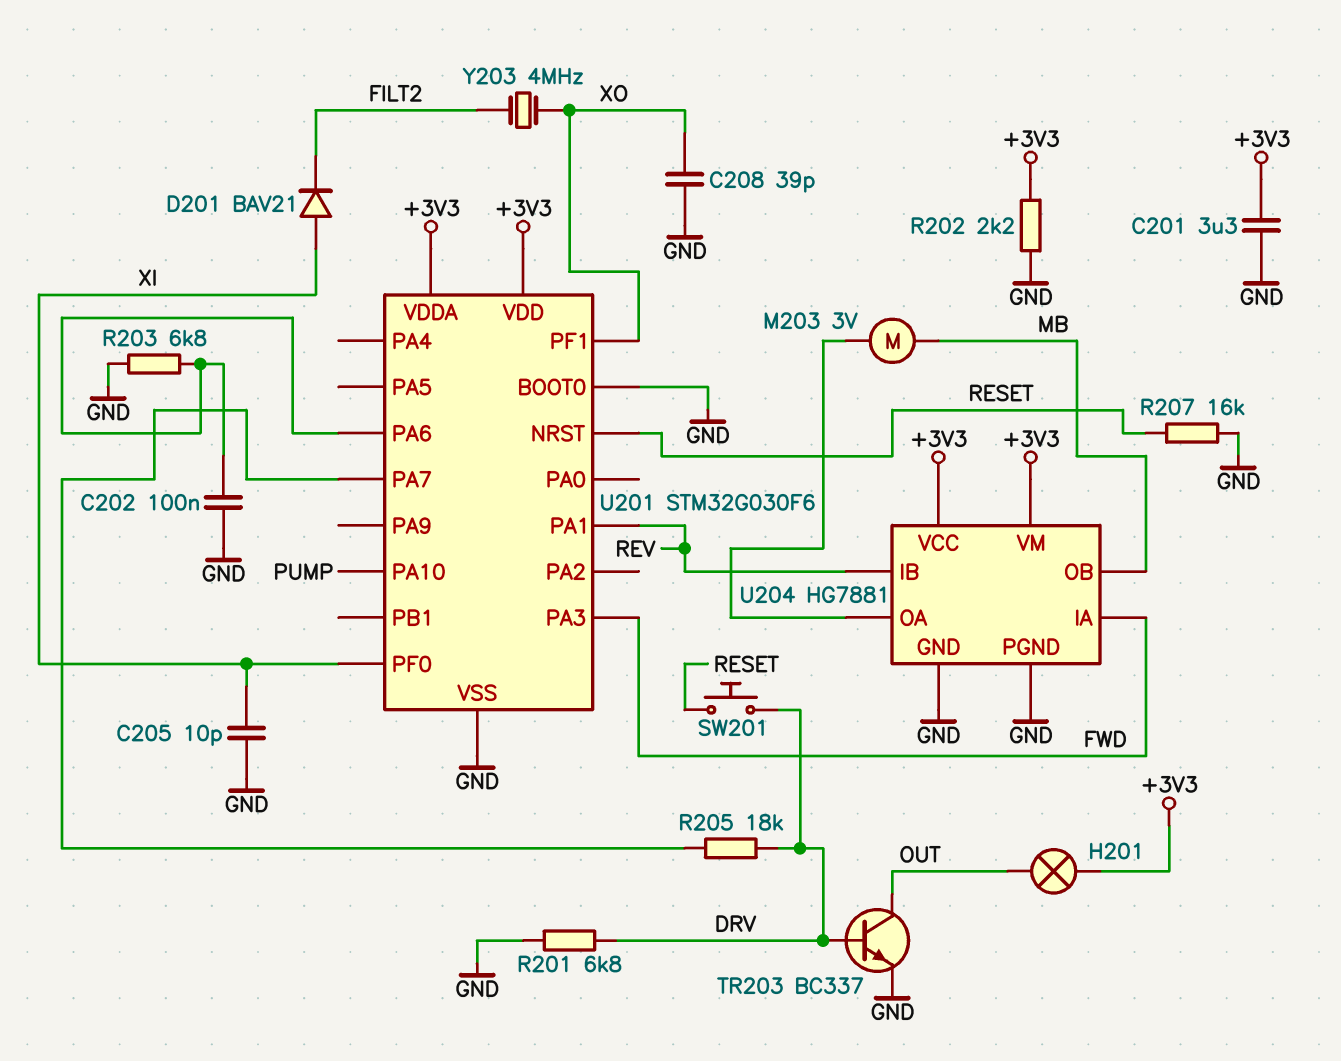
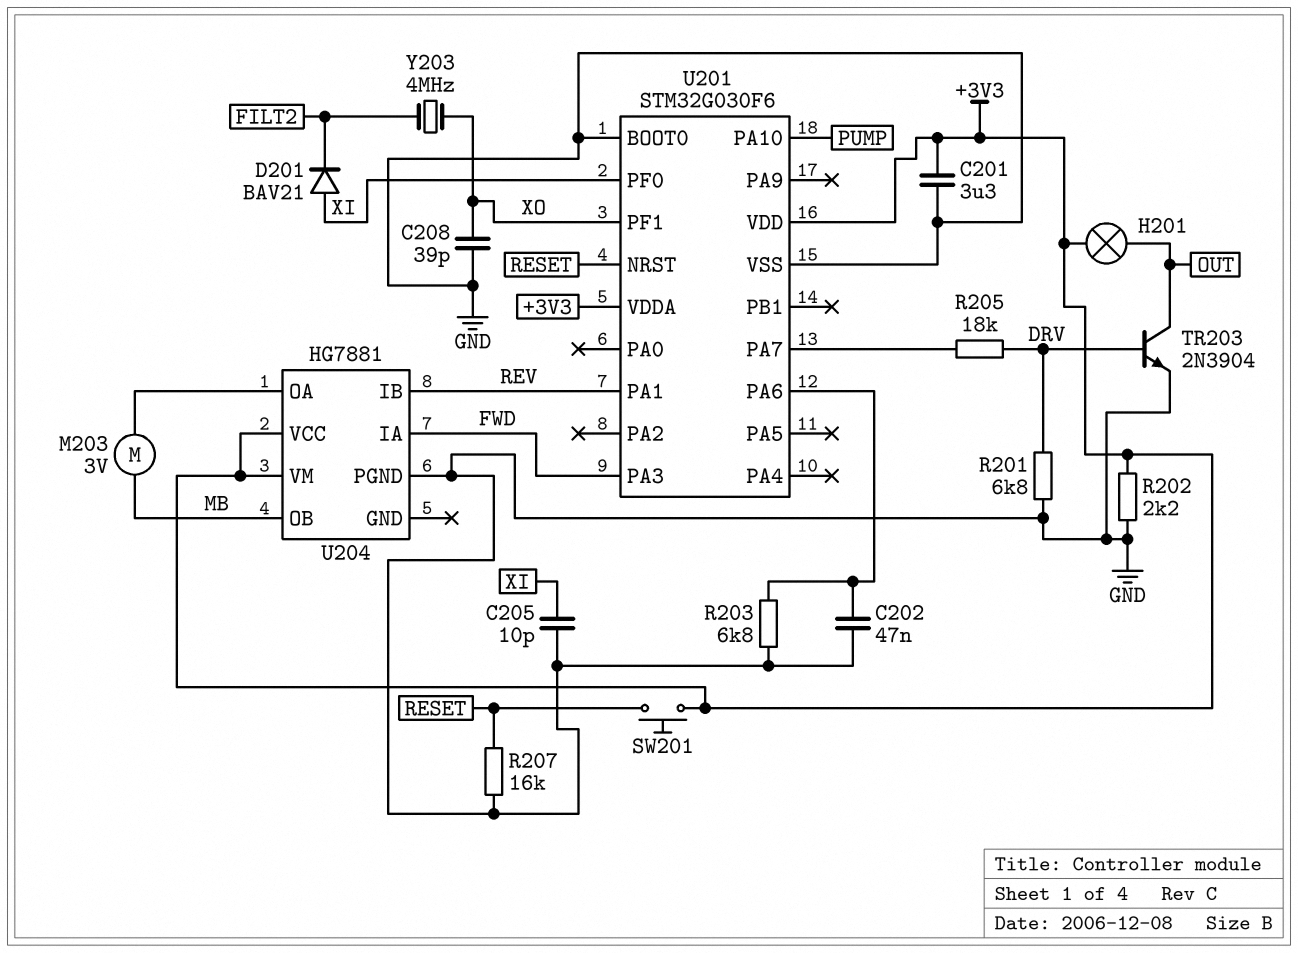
C202: 100nF (GND, U201/PA6) -> 47nF (GND, U201/PA6)
SW201: button (DRV, RESET) -> button (+3V3, RESET)
TR203: NPN BC337 (B DRV, C OUT, E GND) -> NPN 2N3904 (B DRV, C OUT, E GND)
U204 pin GND: GND -> none

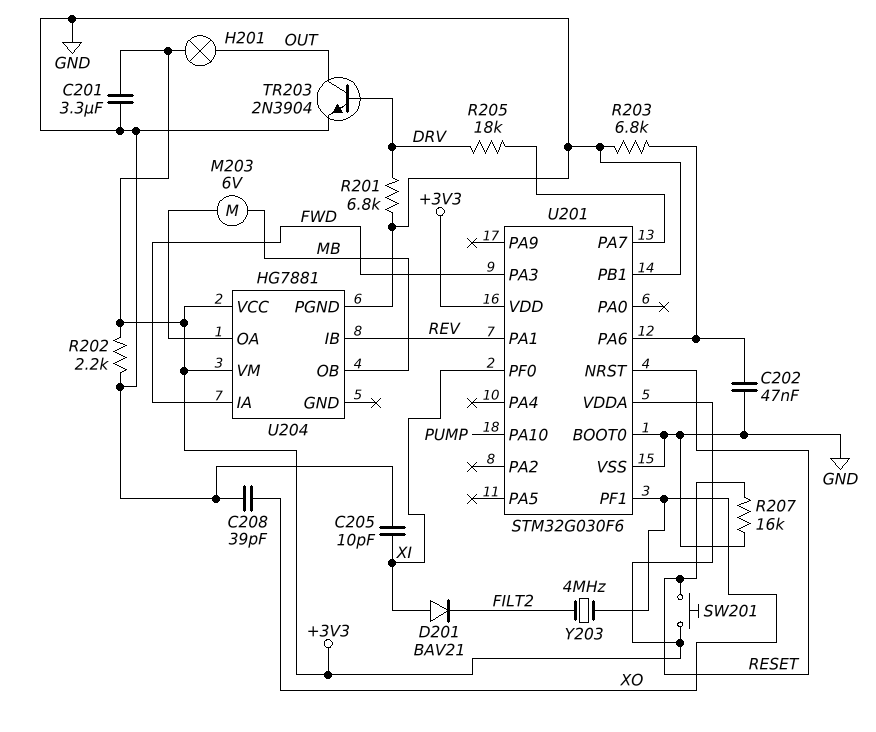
M203: motor 3V (MB, U204/OA) -> motor 6V (MB, U204/OA)
U201 pin PB1: none -> GND

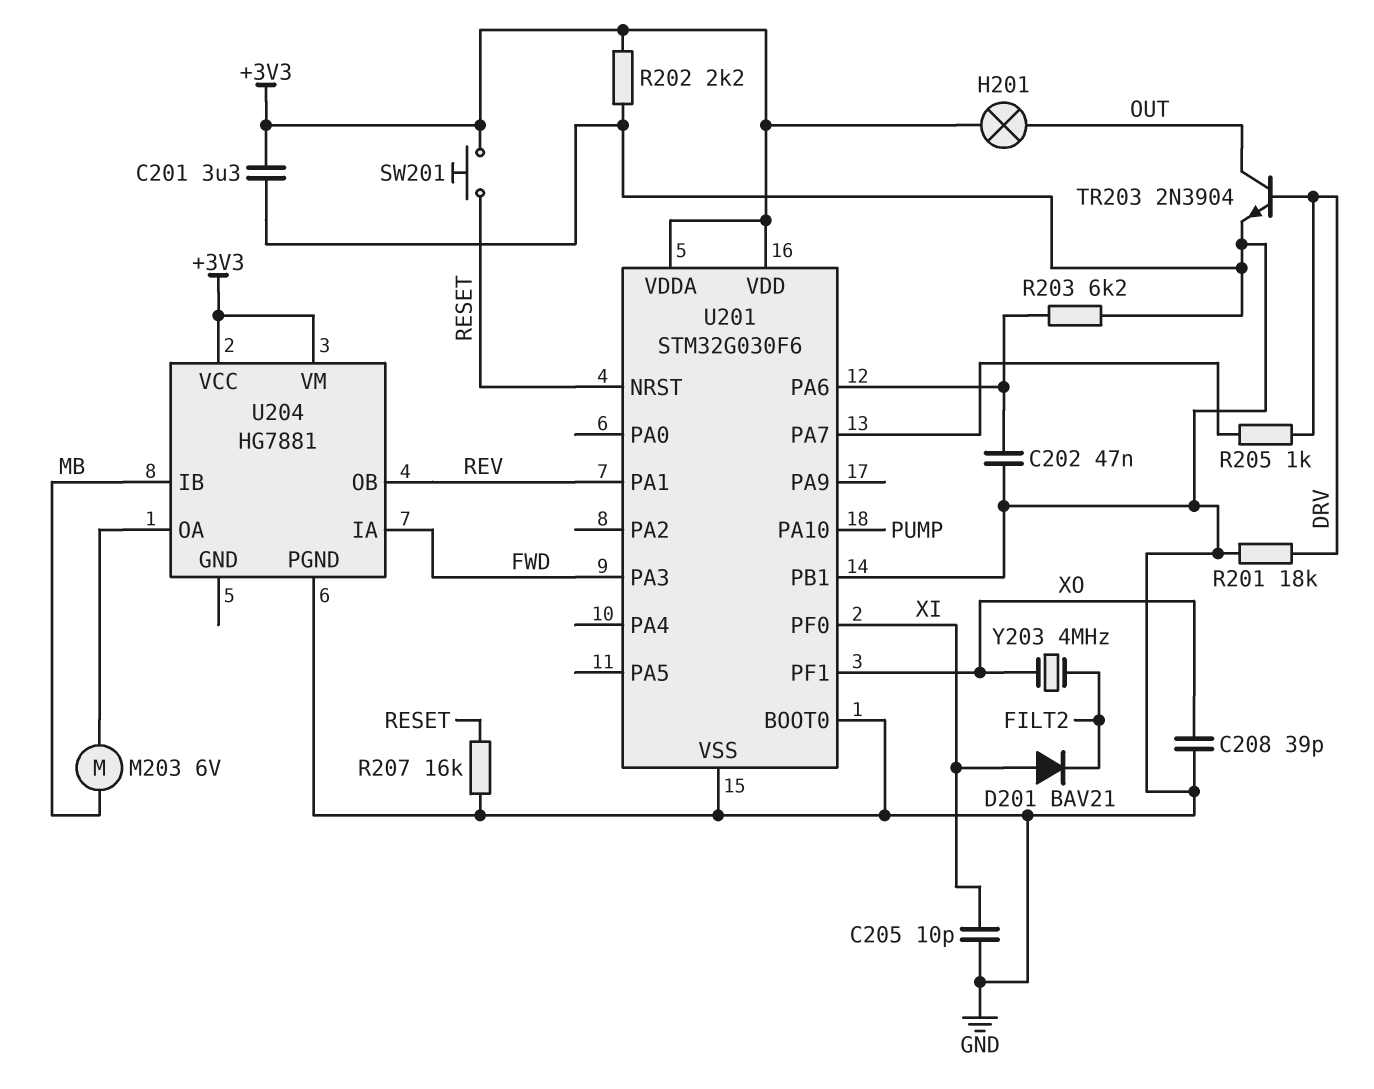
R201: 6.8k (DRV, GND) -> 18k (DRV, GND)
R203: 6.8k (GND, U201/PA6) -> 6.2k (GND, U201/PA6)
R205: 18k (DRV, U201/PA7) -> 1k (DRV, U201/PA7)
U204 pin IB: REV -> MB
U204 pin OB: MB -> REV

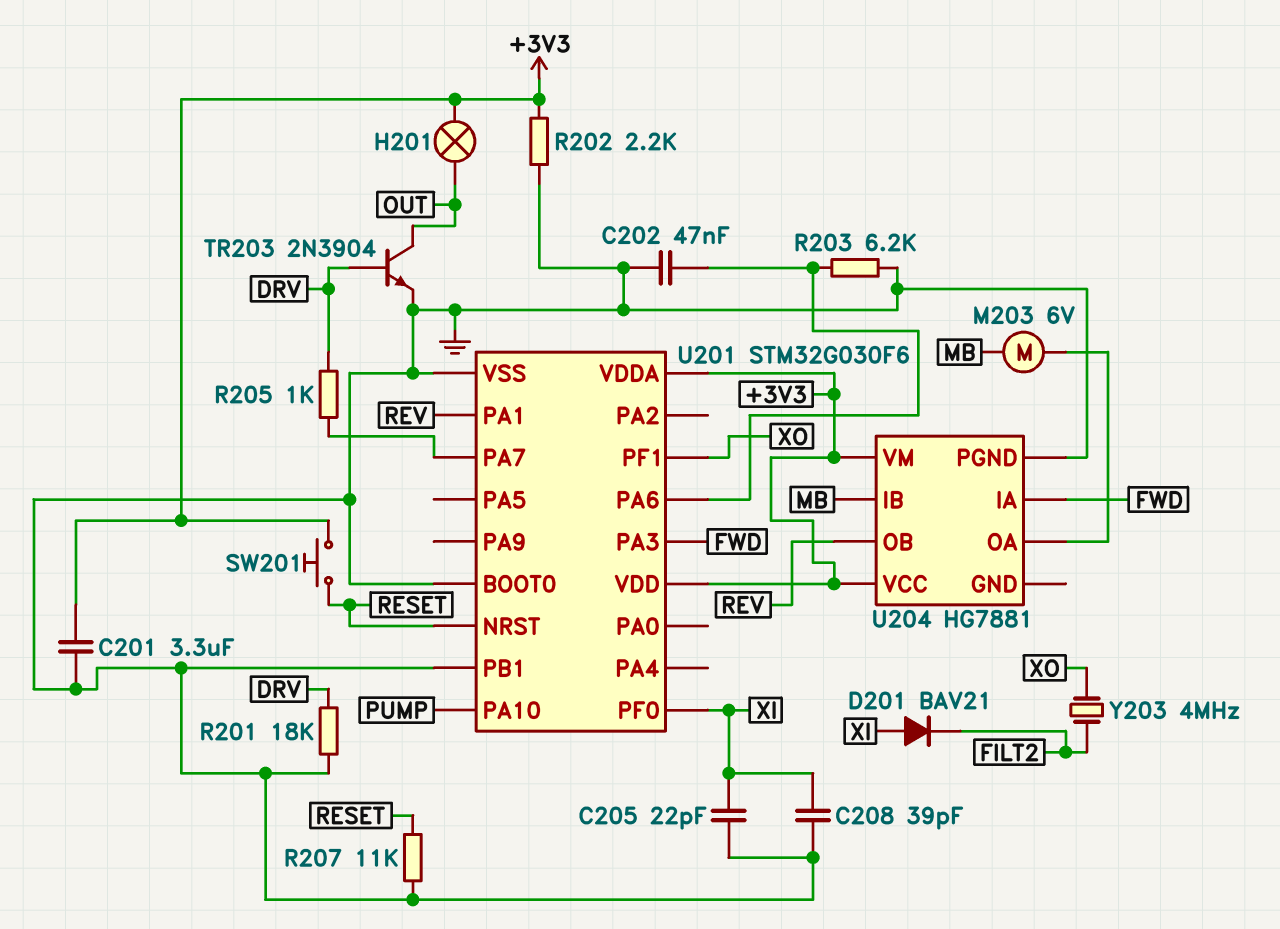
C205: 10pF (GND, XI) -> 22pF (GND, XI)
C208: 39pF (GND, XO) -> 39pF (GND, XI)
R207: 16k (GND, RESET) -> 11k (GND, RESET)

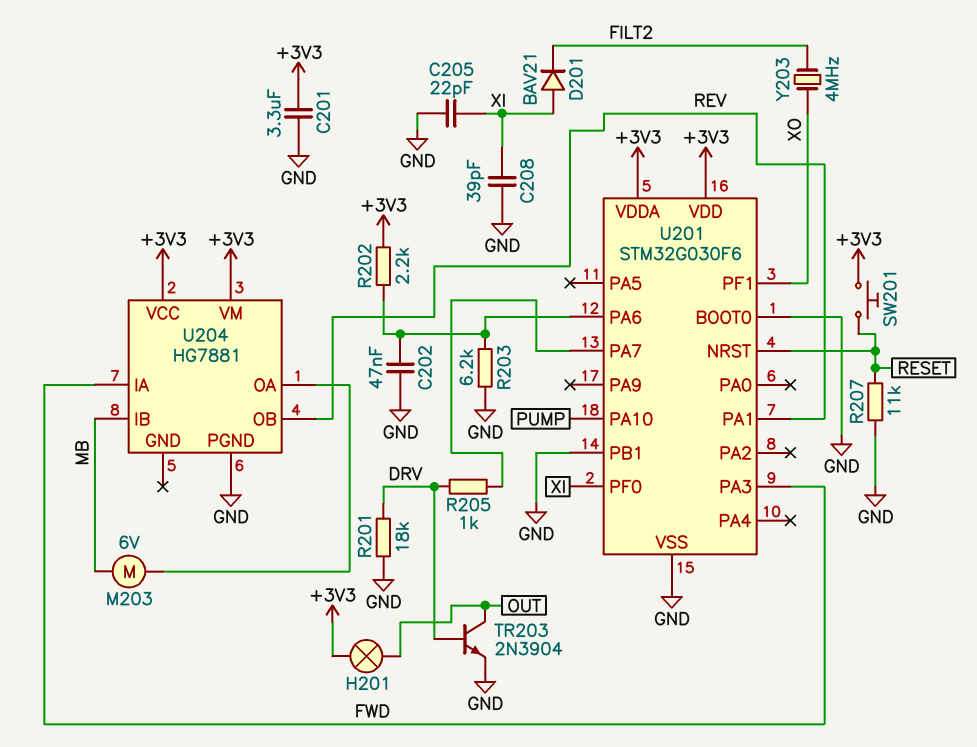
R202: 2.2k (+3V3, GND) -> 2.2k (+3V3, U201/PA6)

